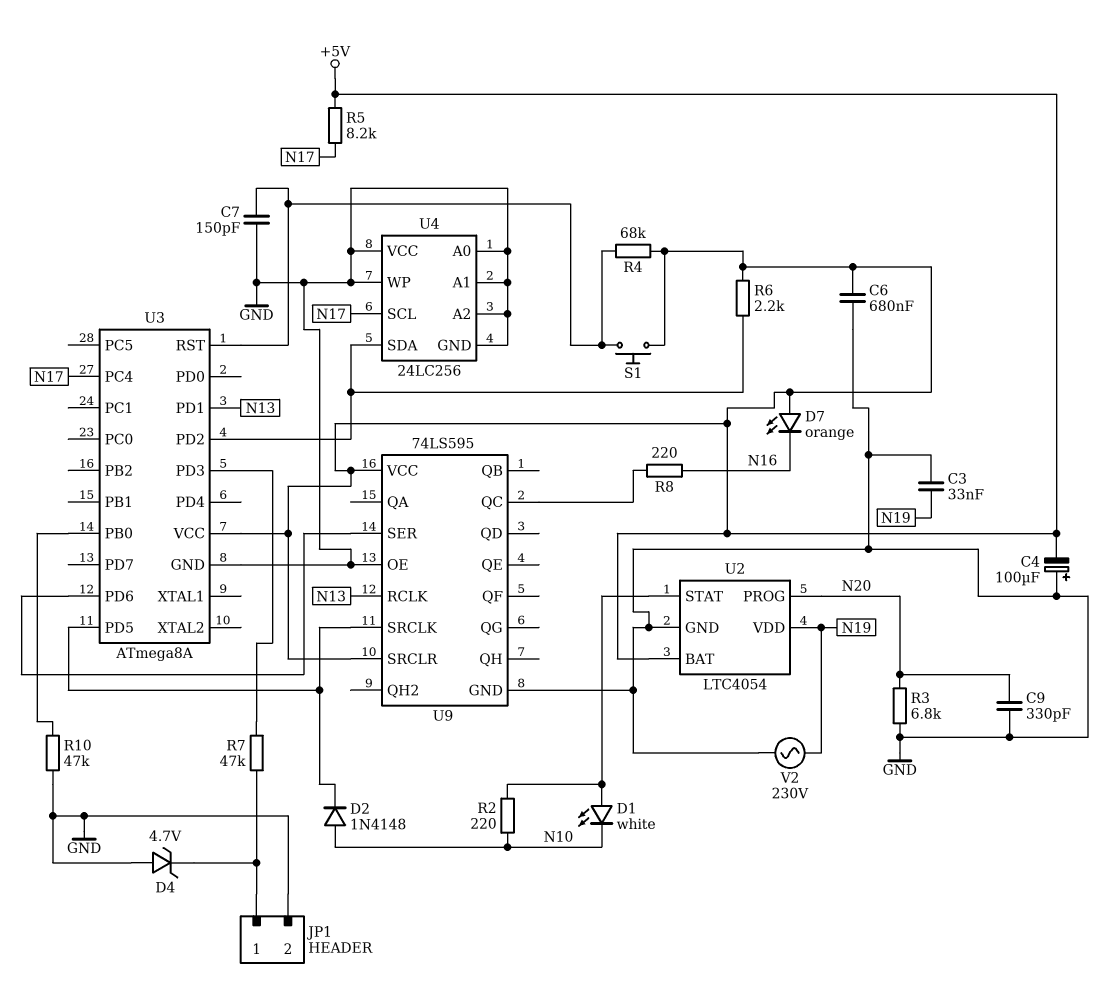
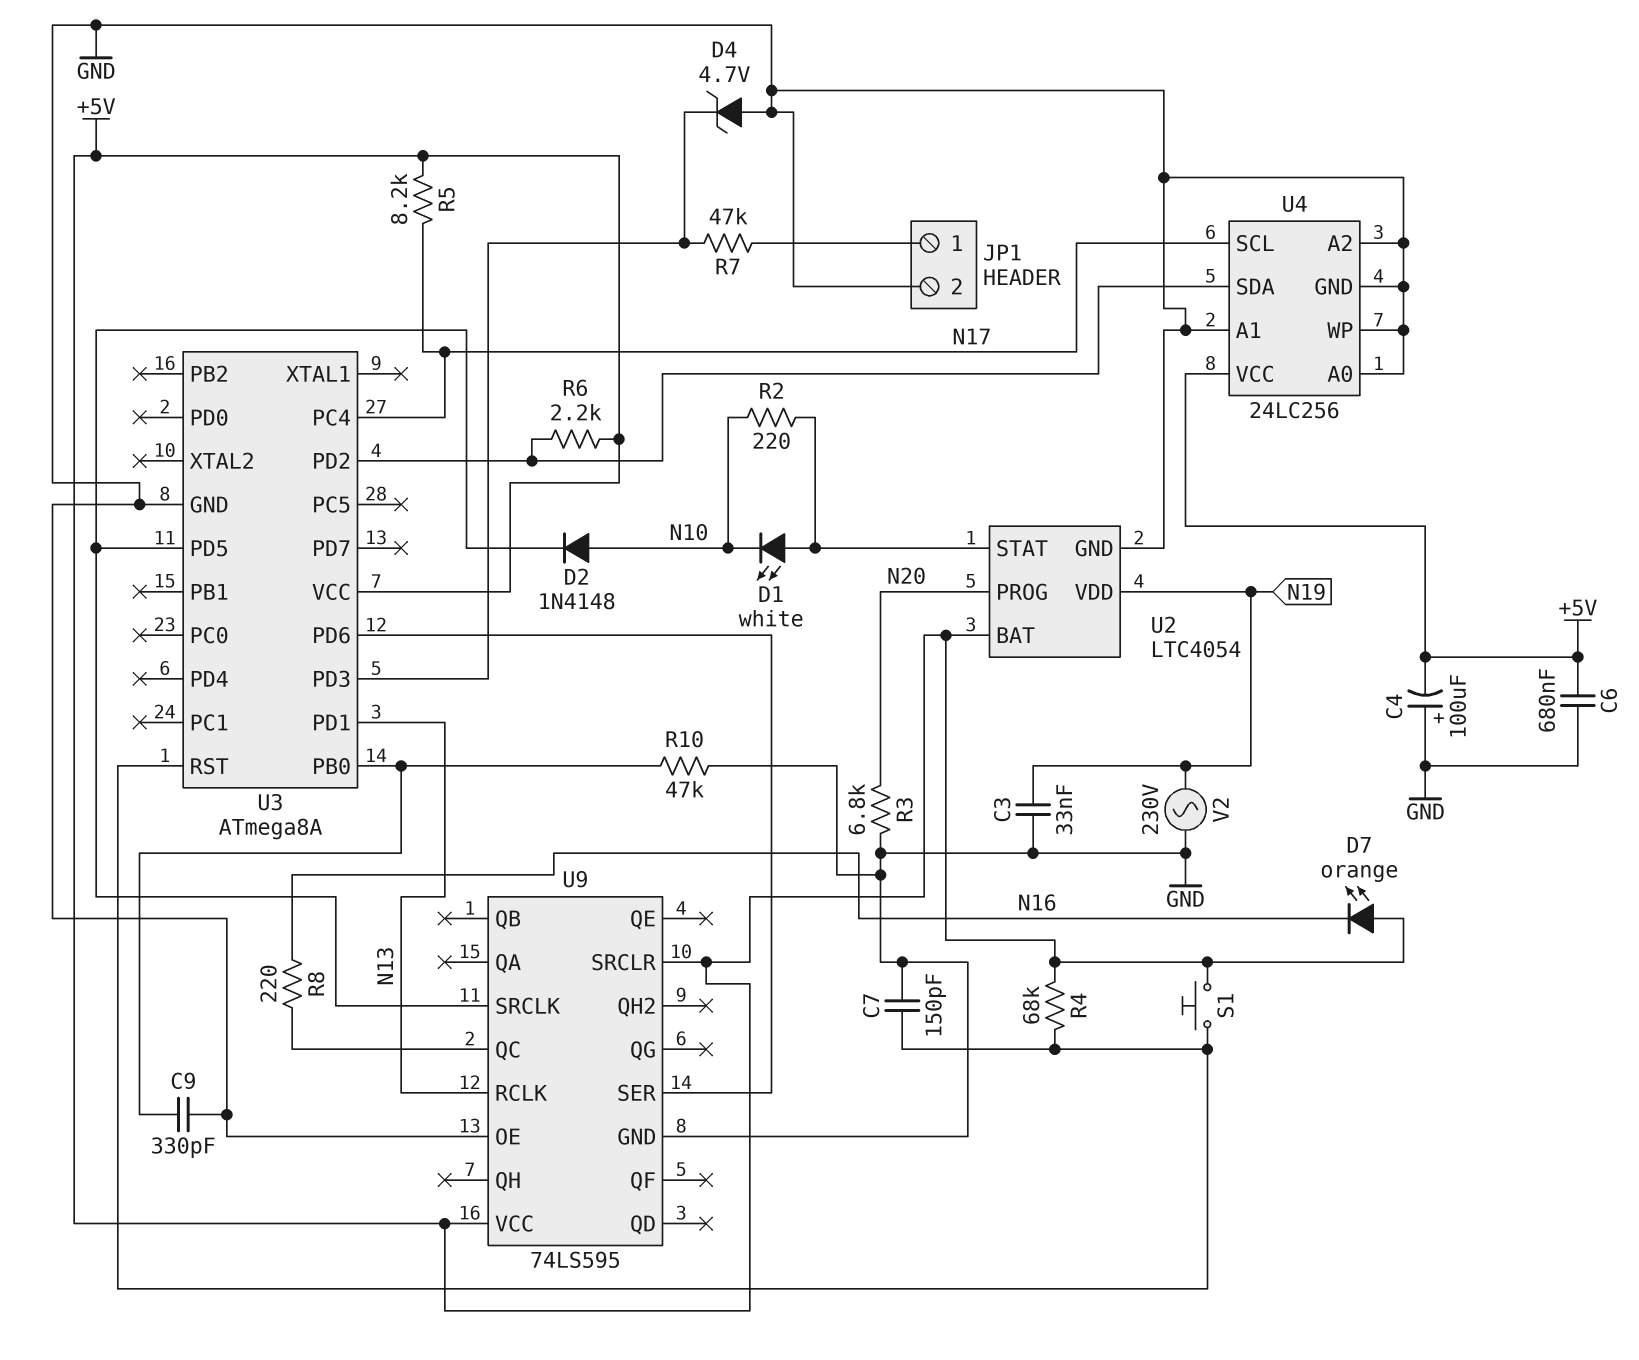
C9: 330pF (GND, N20) -> 330pF (GND, U3/PB0)
D4: zener 4.7V (A GND, K JP1/1) -> zener 4.7V (A GND, K U3/PD3)
U4 pin VCC: GND -> +5V

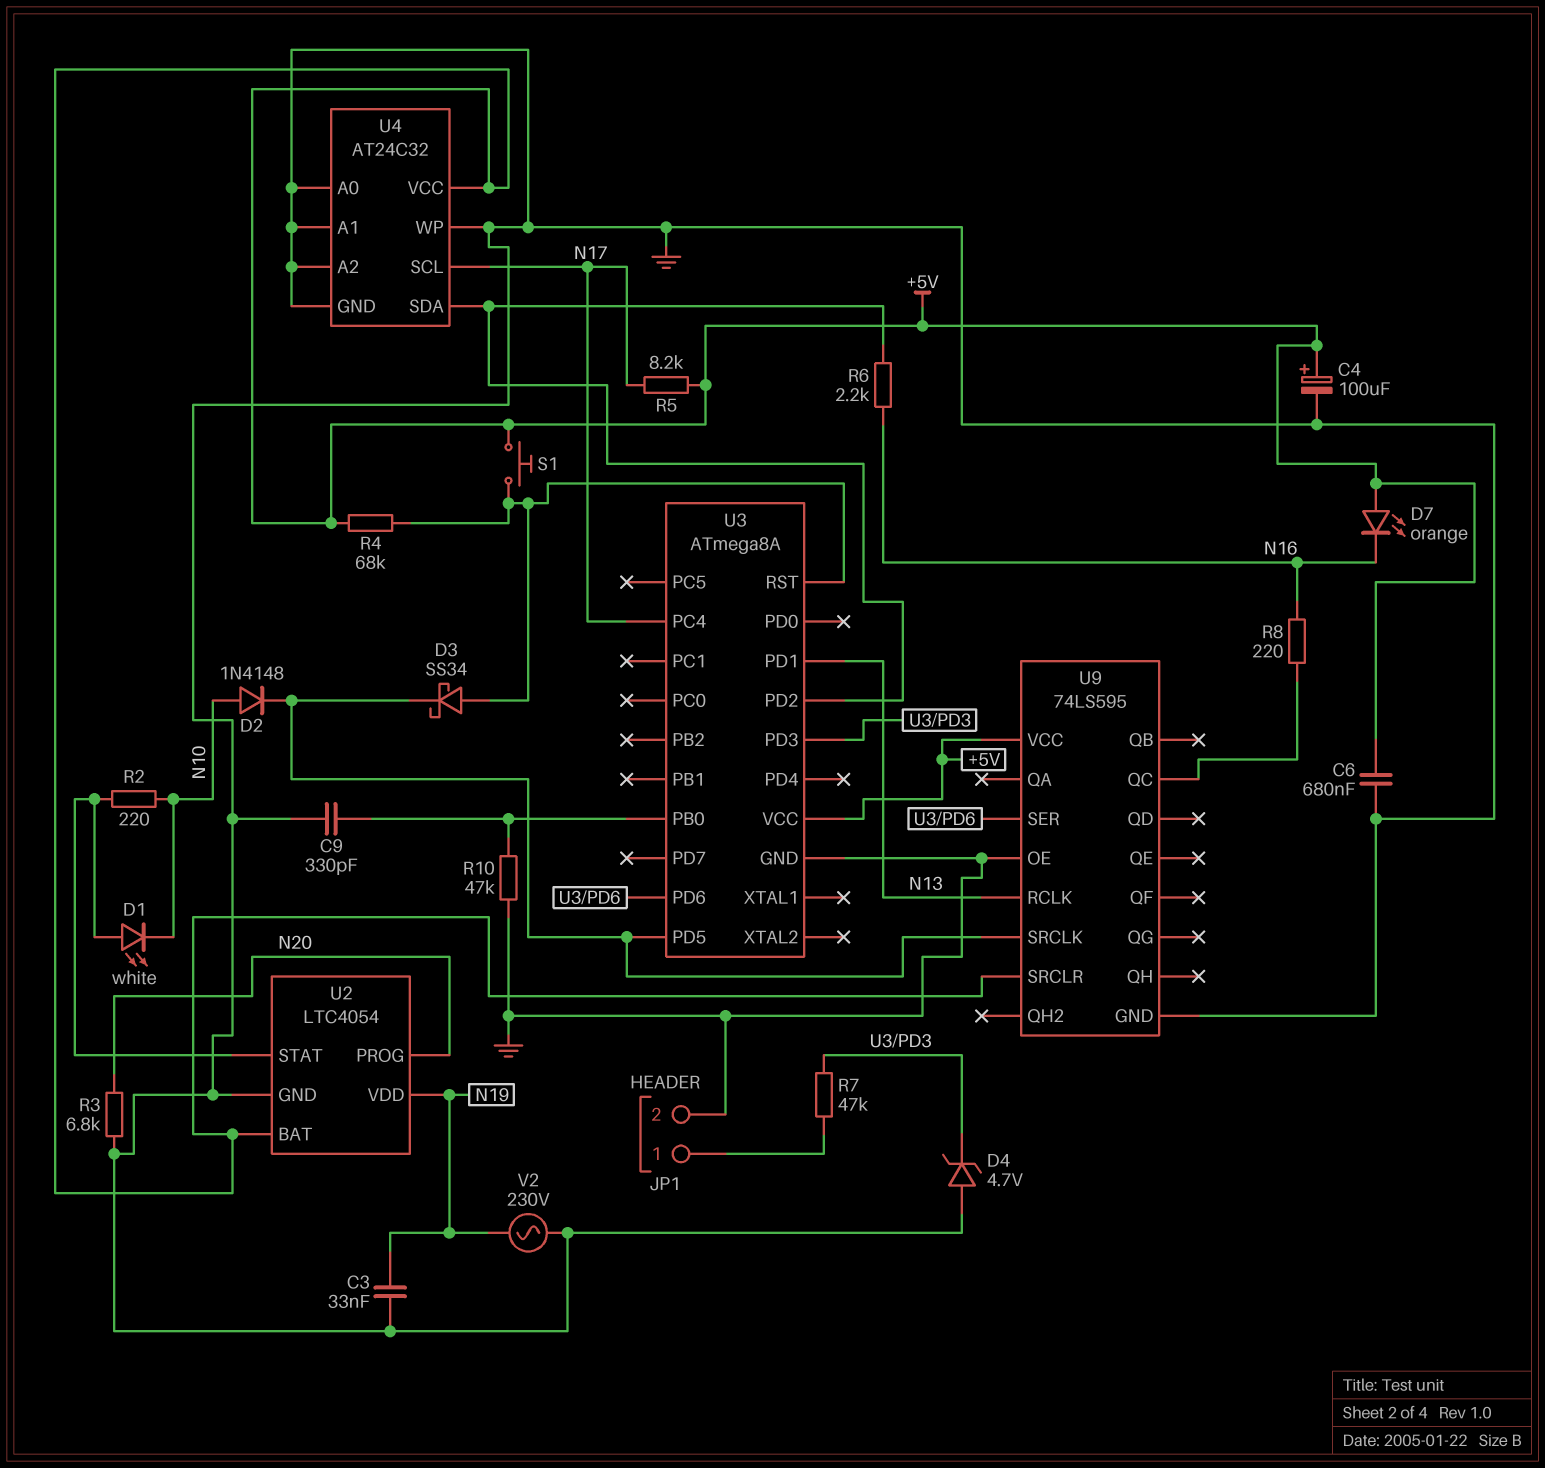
C4: 100uF (plus GND, minus +5V) -> 100uF (plus +5V, minus GND)
C7: 150pF (GND, U3/RST) -> none
D3: none -> schottky SS34 (A U3/RST, K U3/PD5)
R6: 2.2k (+5V, U3/PD2) -> 2.2k (N16, U3/PD2)
U4: 24LC256 -> AT24C32

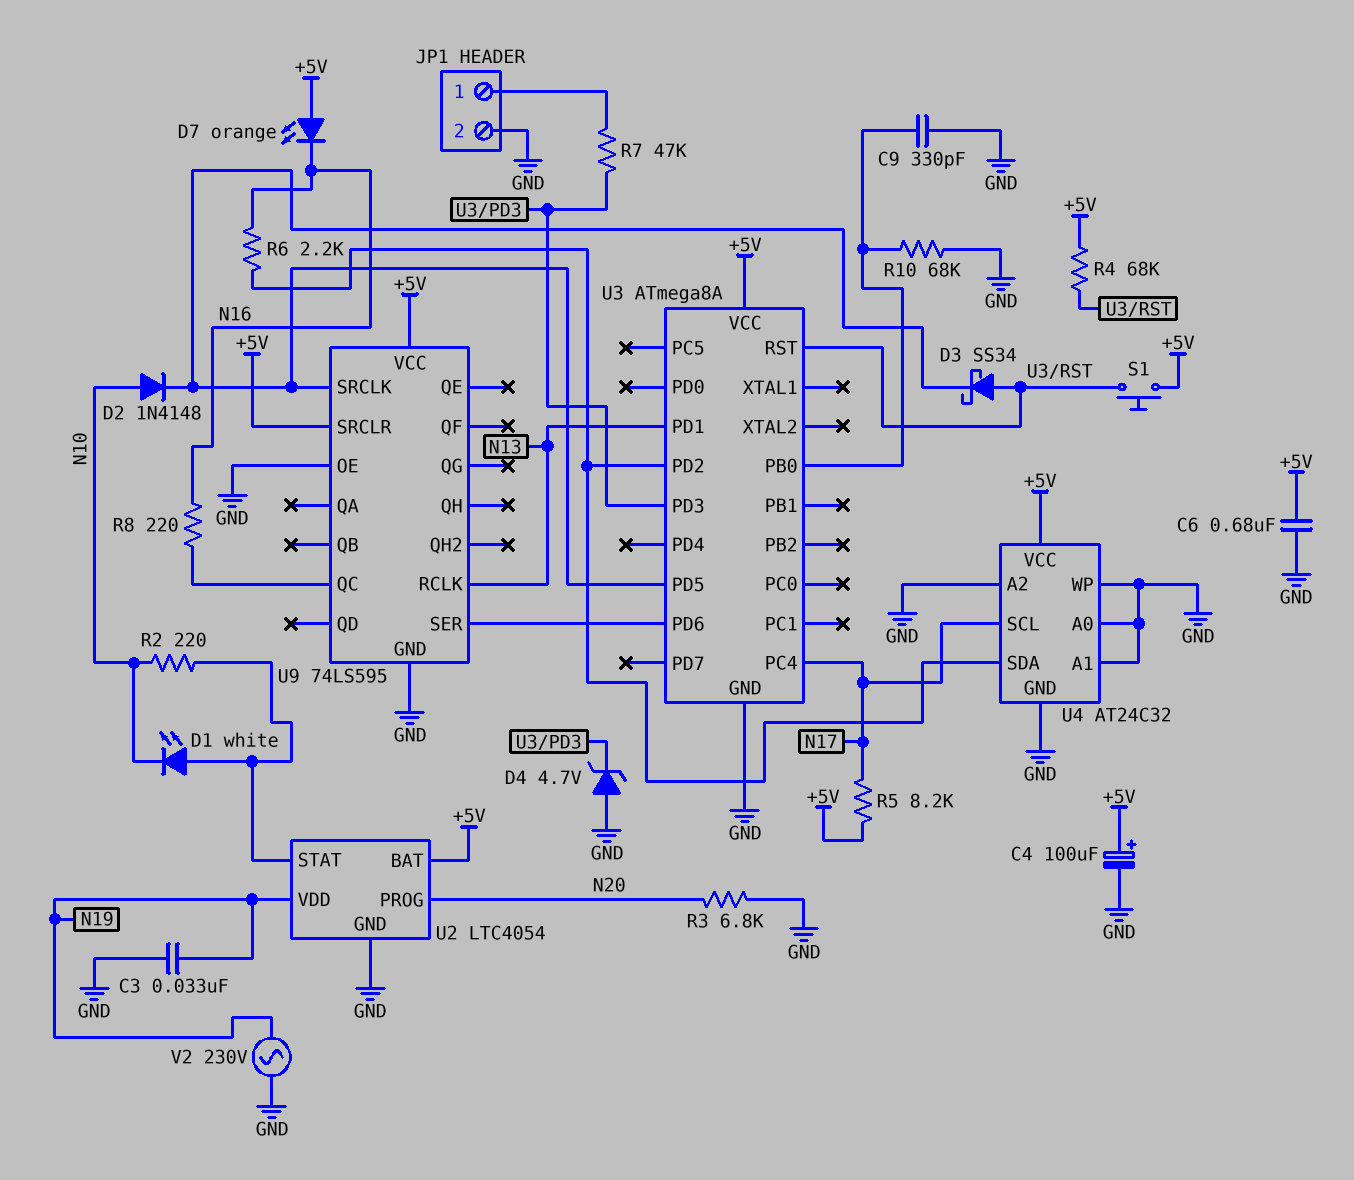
R10: 47k (GND, U3/PB0) -> 68k (GND, U3/PB0)

